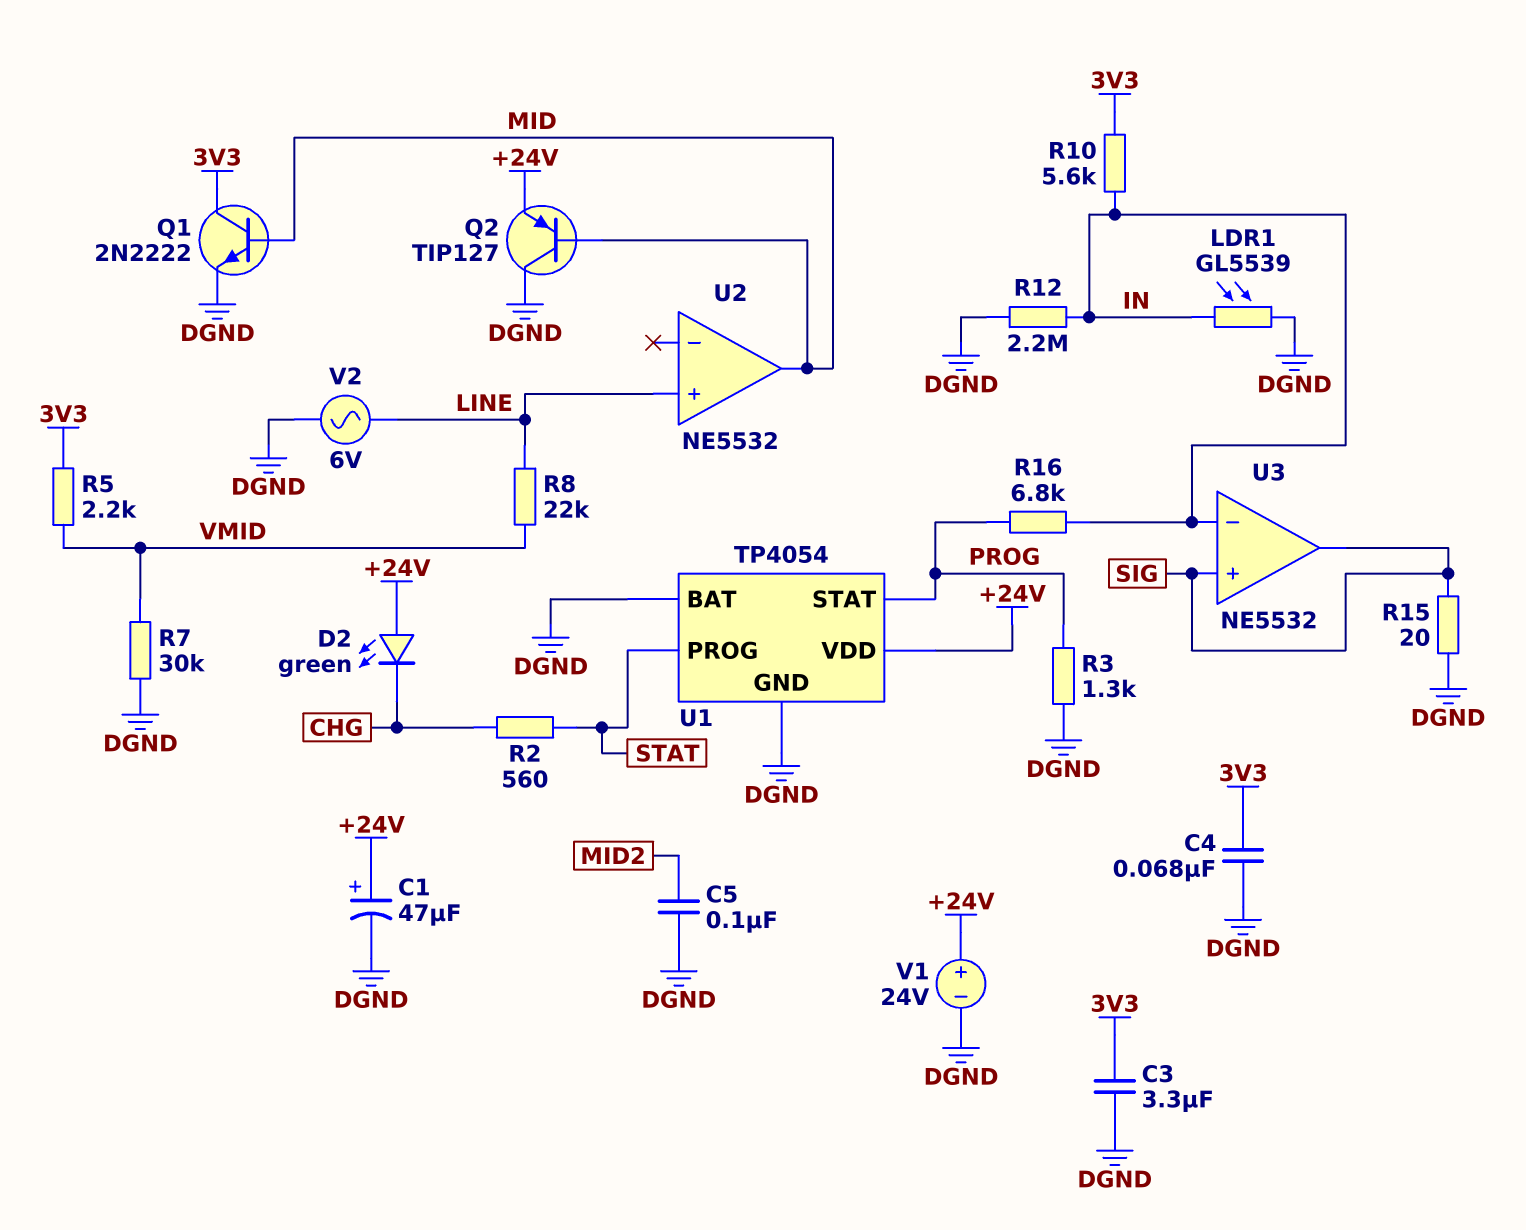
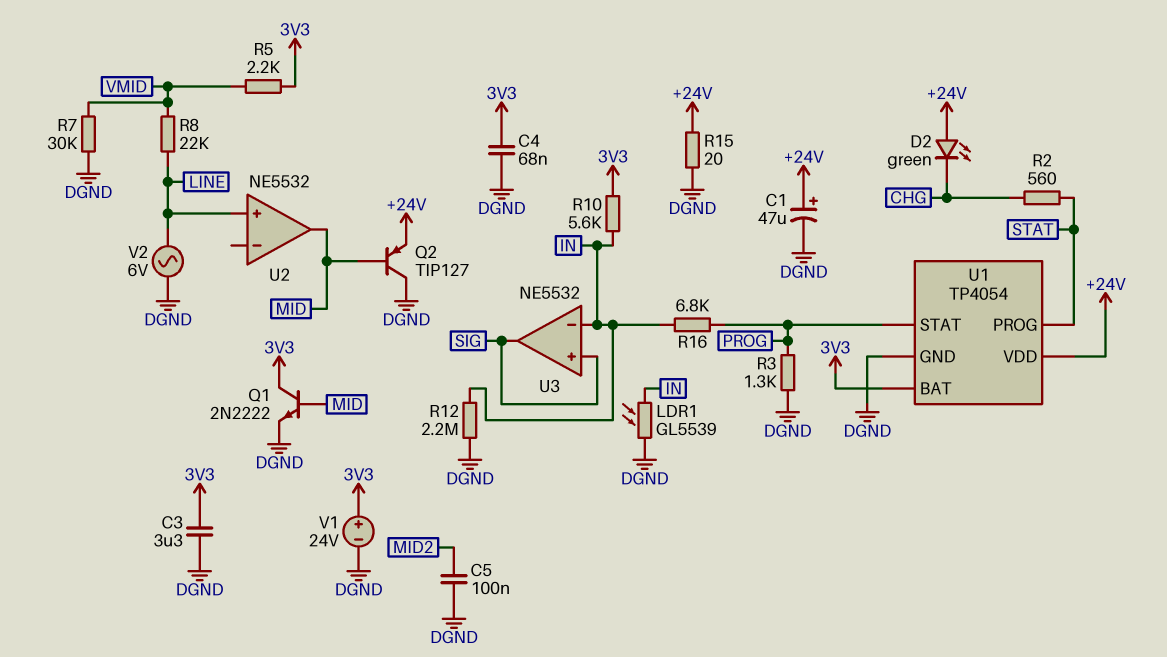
R15: 20 (DGND, SIG) -> 20 (+24V, DGND)
U1 pin BAT: DGND -> 3V3
V1: 24V (plus +24V, minus DGND) -> 24V (plus 3V3, minus DGND)

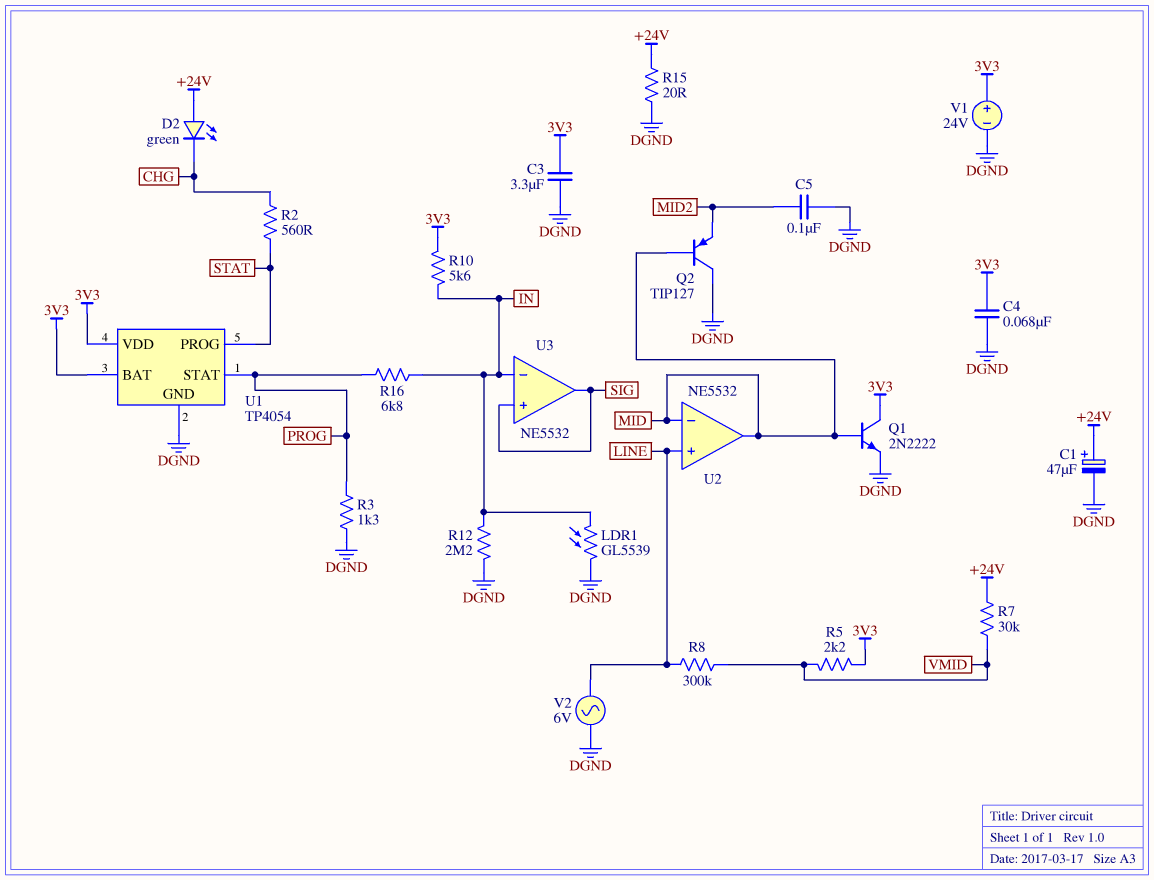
Q2: PNP TIP127 (B MID, C DGND, E +24V) -> PNP TIP127 (B MID, C DGND, E MID2)
R7: 30k (DGND, VMID) -> 30k (+24V, VMID)
R8: 22k (LINE, VMID) -> 300k (LINE, VMID)
U1 pin VDD: +24V -> 3V3
U2 pin in-: none -> MID

